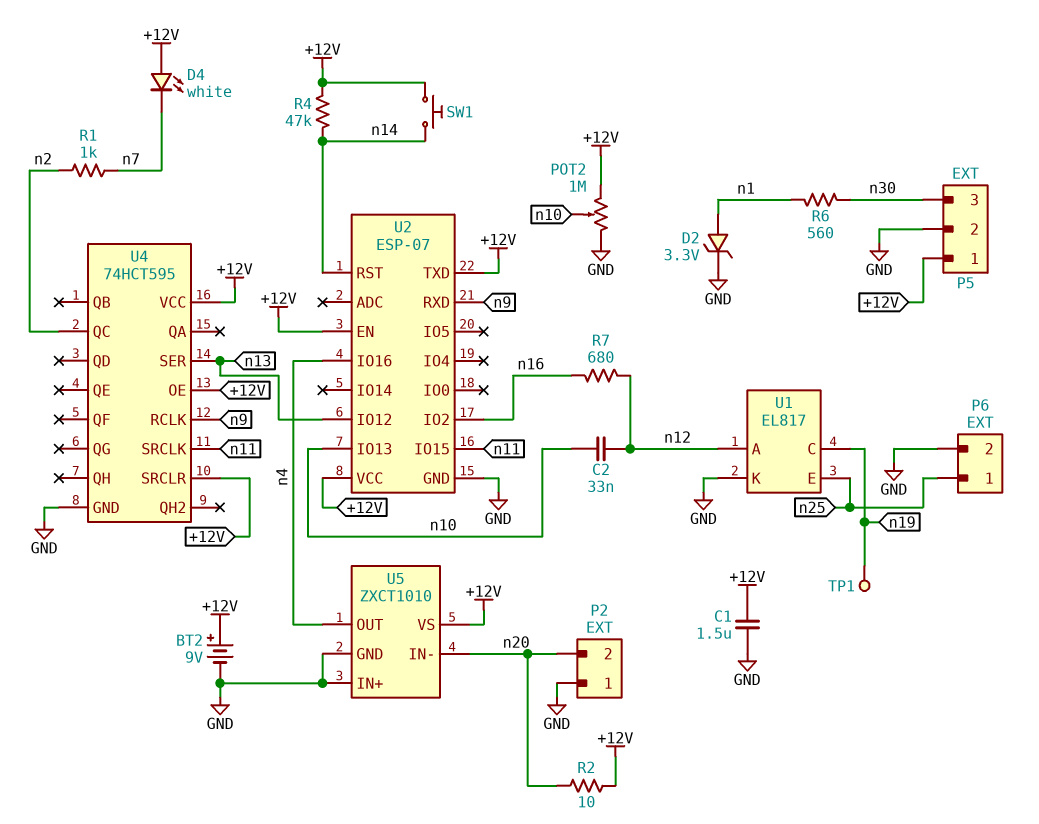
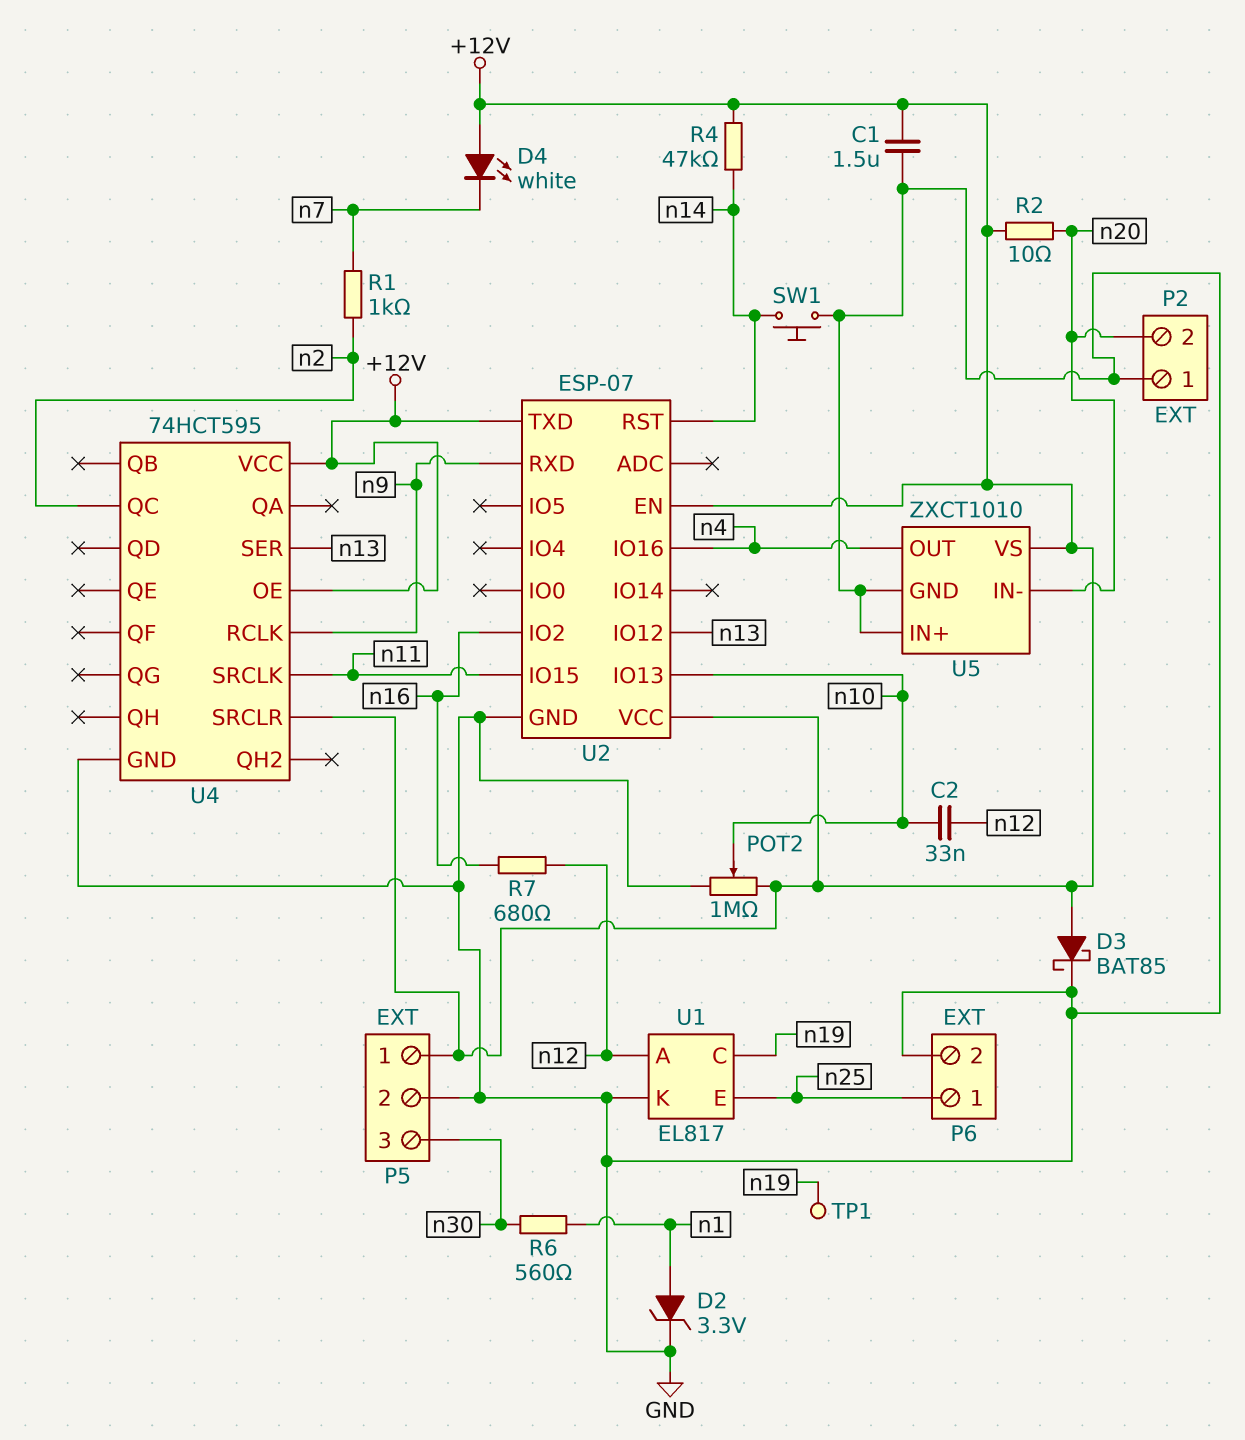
BT2: 9V (plus +12V, minus GND) -> none
D3: none -> schottky BAT85 (A +12V, K GND)
SW1: button (+12V, n14) -> button (GND, n14)

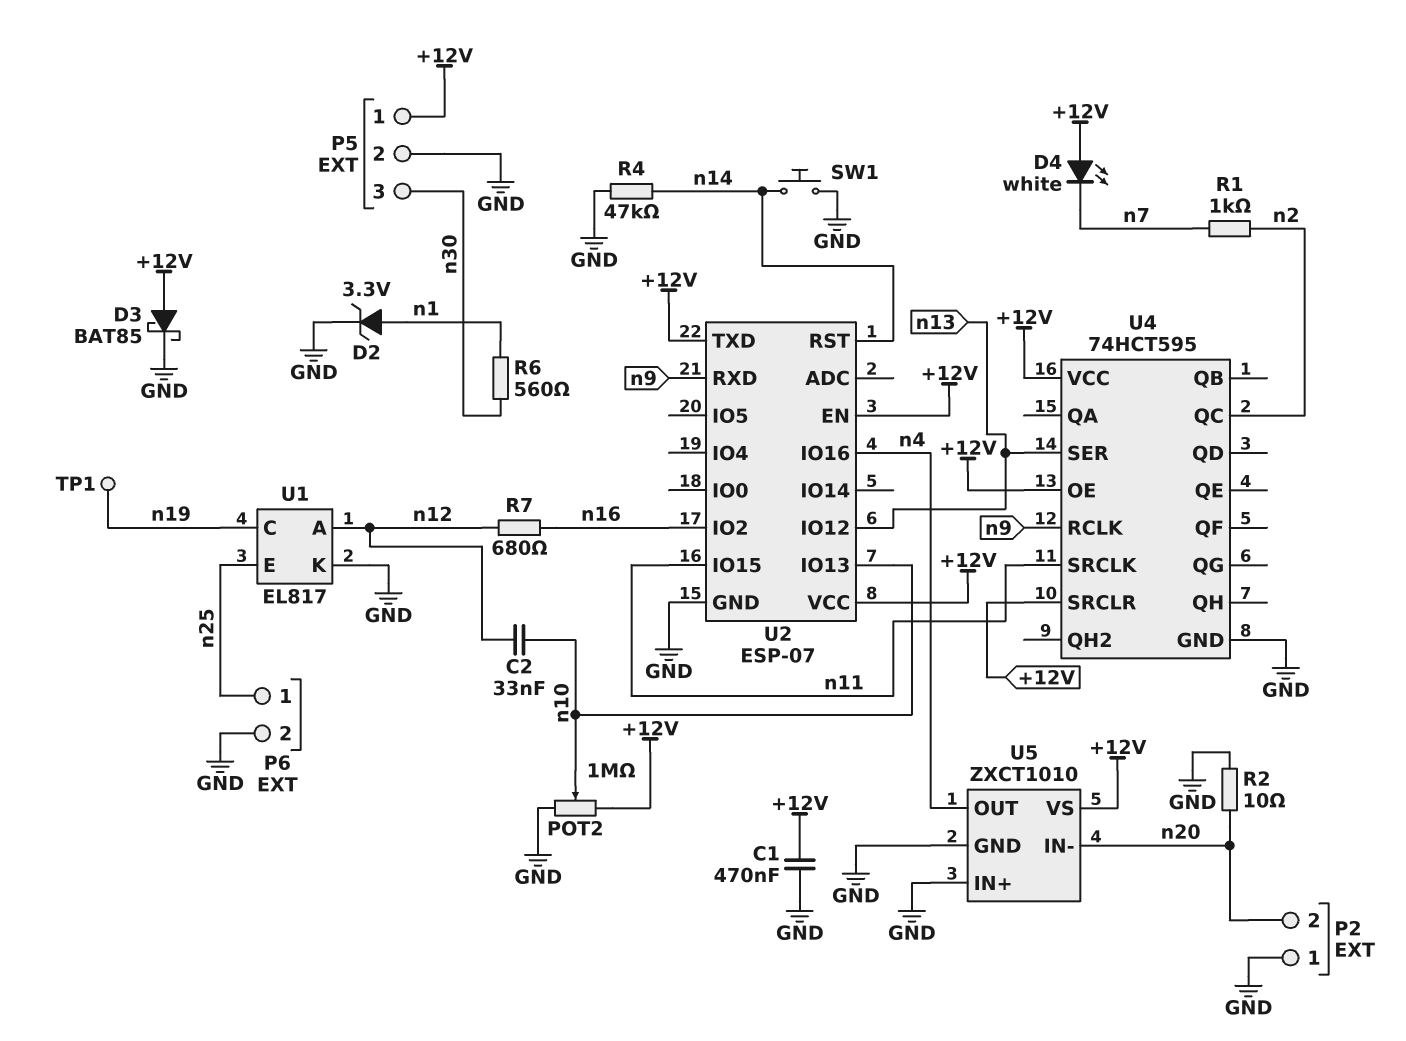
C1: 1.5uF (+12V, GND) -> 470nF (+12V, GND)
R2: 10 (+12V, n20) -> 10 (GND, n20)
R4: 47k (+12V, n14) -> 47k (GND, n14)

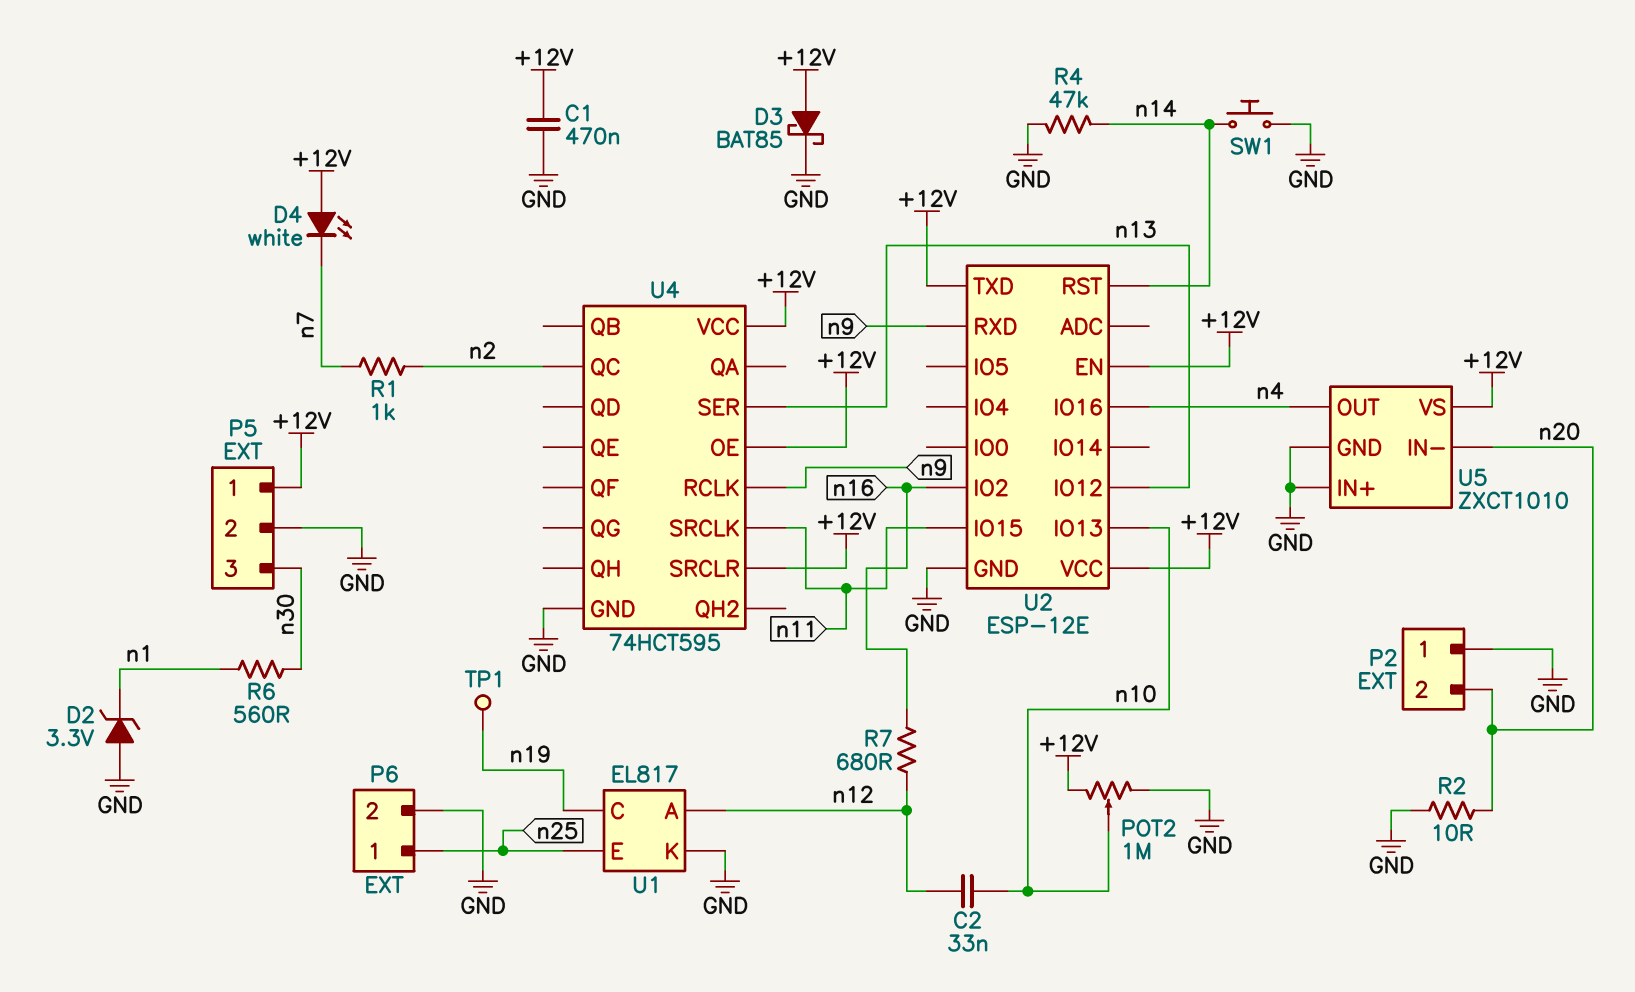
D2: zener 3.3V (A n1, K GND) -> zener 3.3V (A GND, K n1)
U2: ESP-07 -> ESP-12E

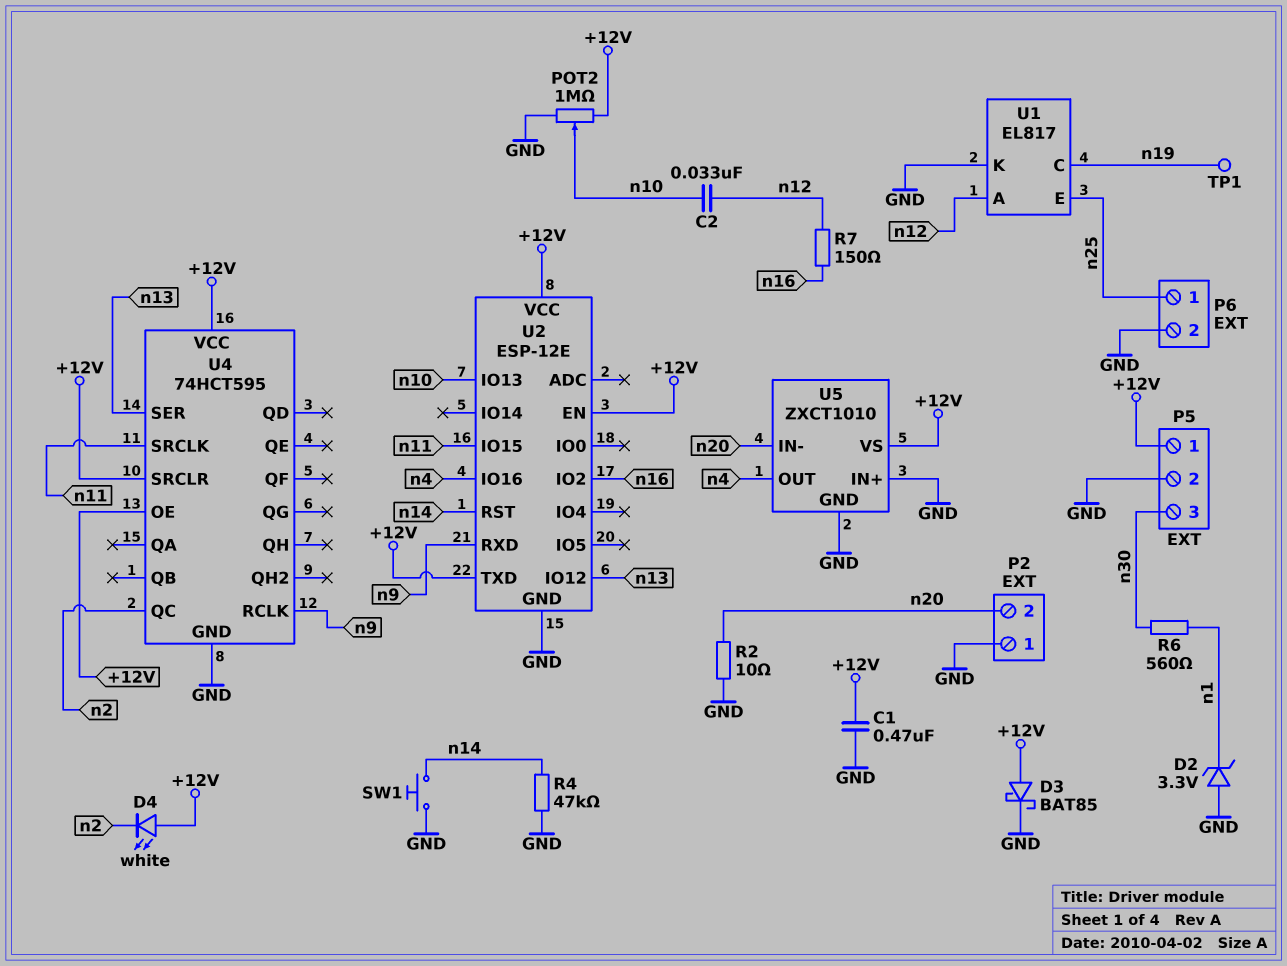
D4: LED white (A +12V, K n7) -> LED white (A +12V, K n2)
R1: 1k (n2, n7) -> none
R7: 680 (n12, n16) -> 150 (n12, n16)

